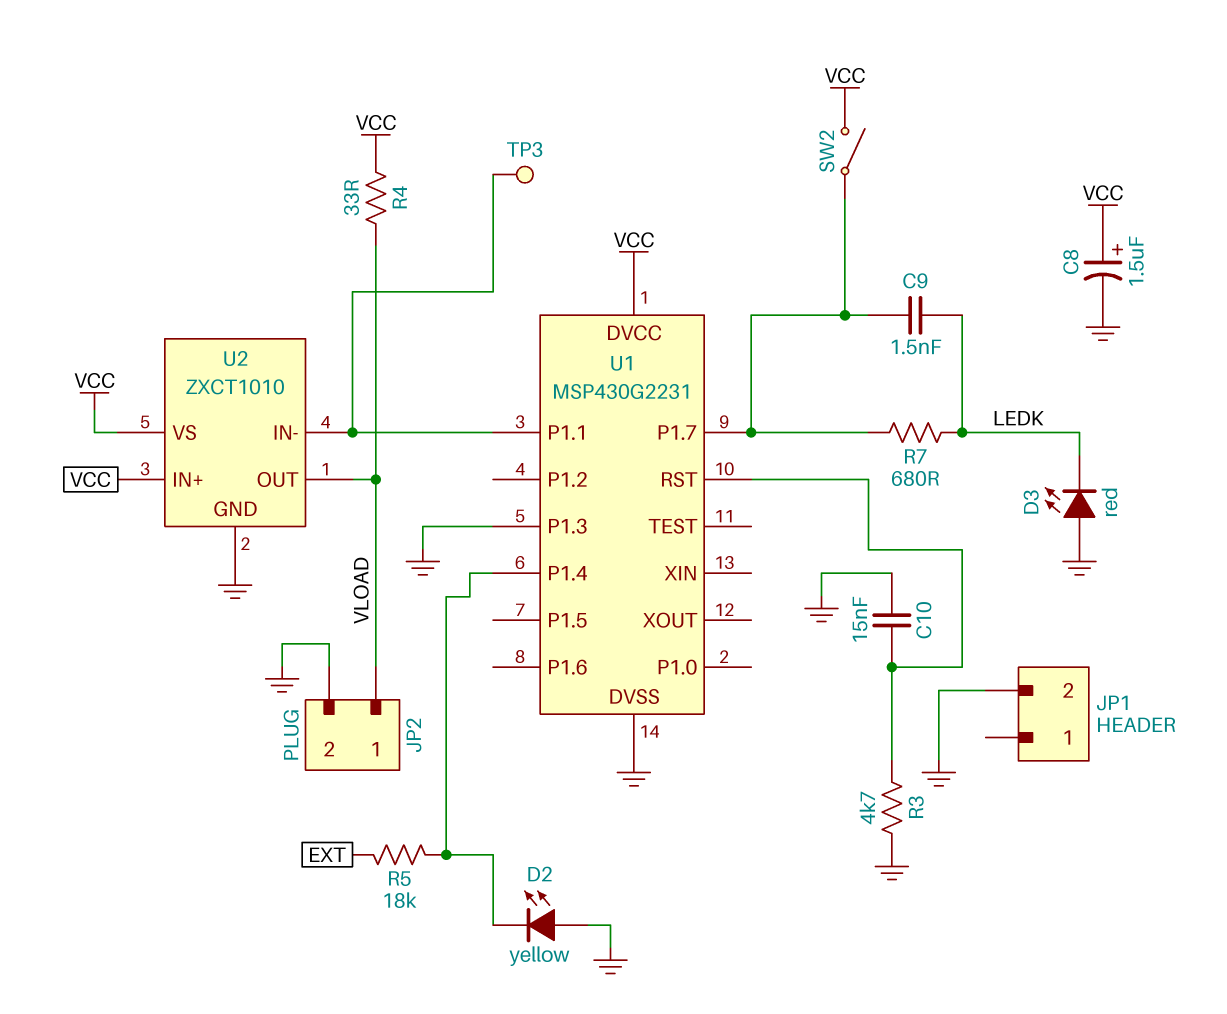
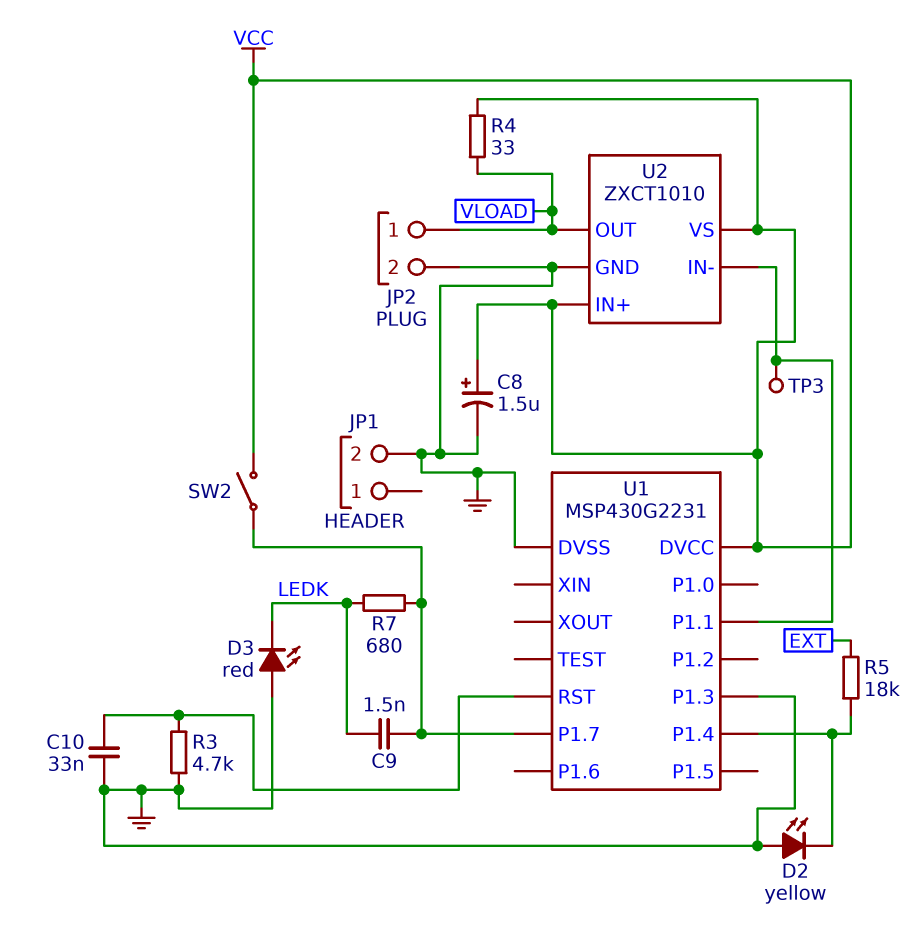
C10: 15nF (GND, U1/RST) -> 33nF (GND, U1/RST)

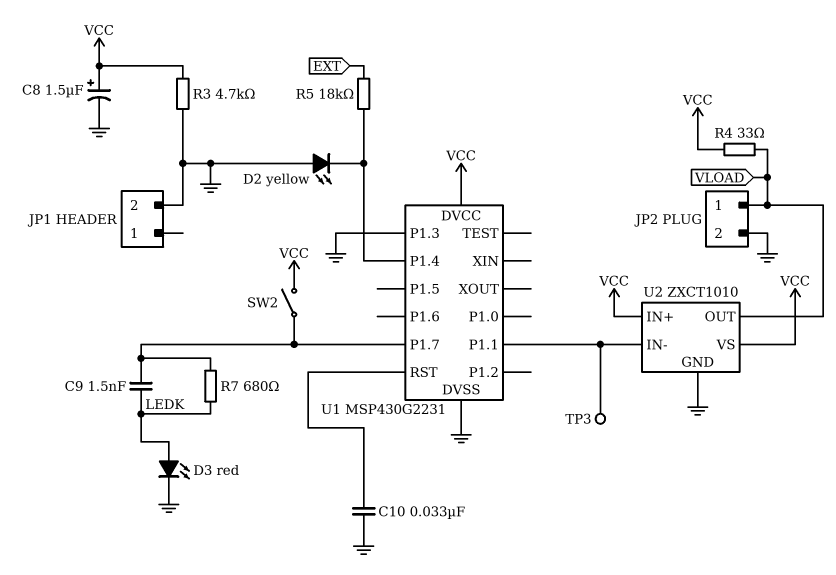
D3: LED red (A GND, K LEDK) -> LED red (A LEDK, K GND)
R3: 4.7k (GND, U1/RST) -> 4.7k (GND, VCC)

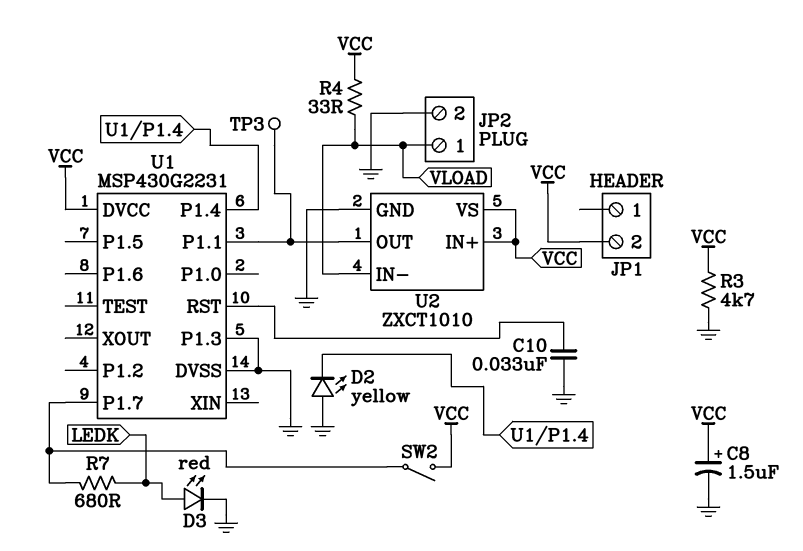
C9: 1.5nF (LEDK, U1/P1.7) -> none
JP1 pin 2: GND -> VCC
R5: 18k (EXT, U1/P1.4) -> none
U2 pin IN-: U1/P1.1 -> VLOAD
U2 pin OUT: VLOAD -> U1/P1.1

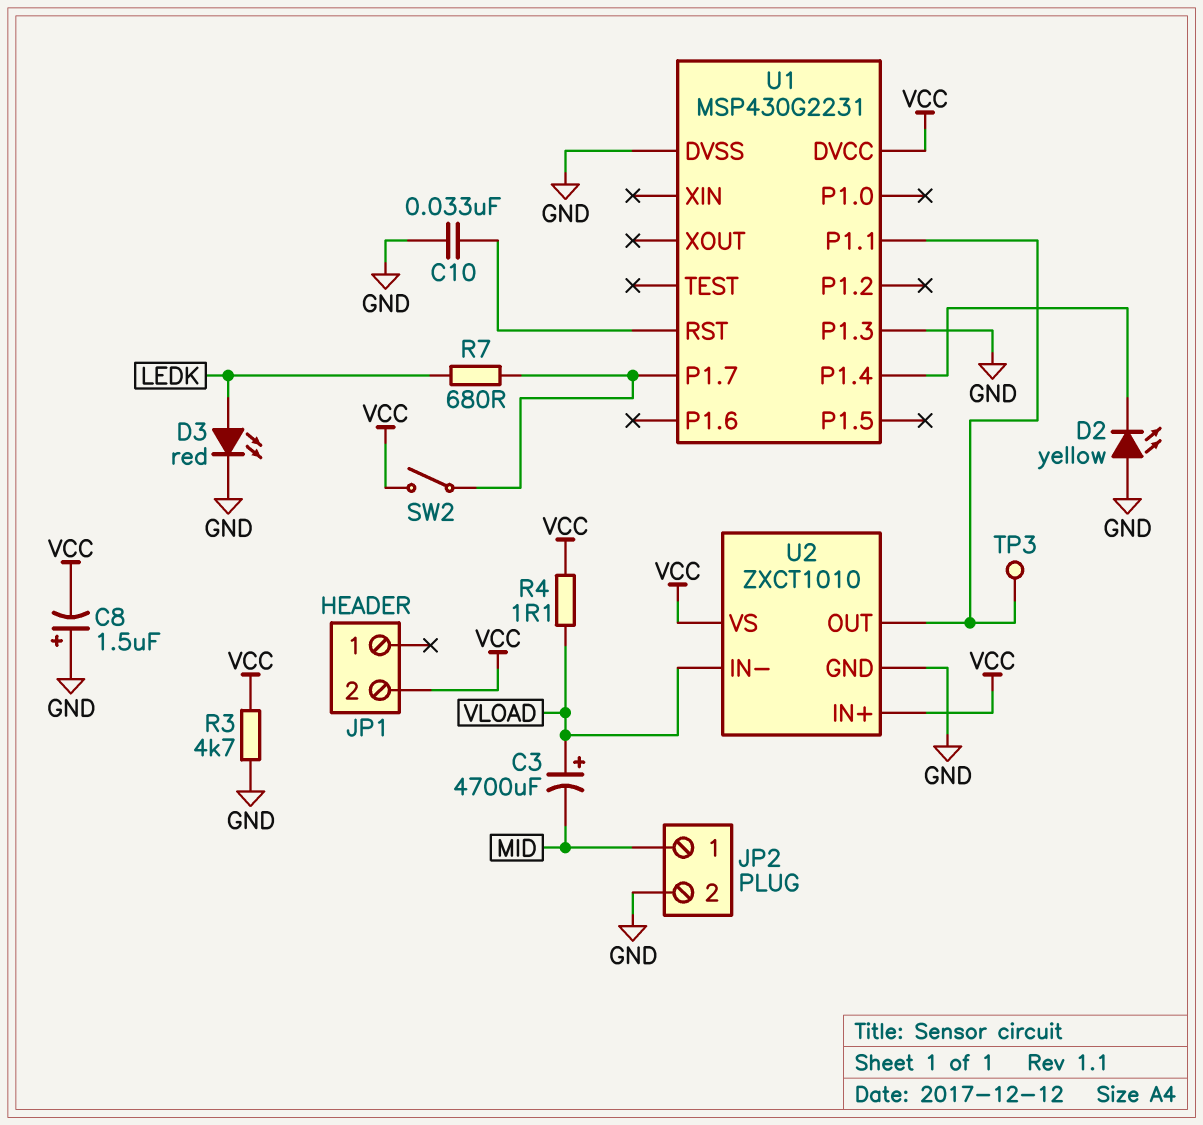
C3: none -> 4700uF (plus VLOAD, minus MID)
C8: 1.5uF (plus VCC, minus GND) -> 1.5uF (plus GND, minus VCC)
JP2 pin 1: VLOAD -> MID
R4: 33 (VCC, VLOAD) -> 1.1 (VCC, VLOAD)

